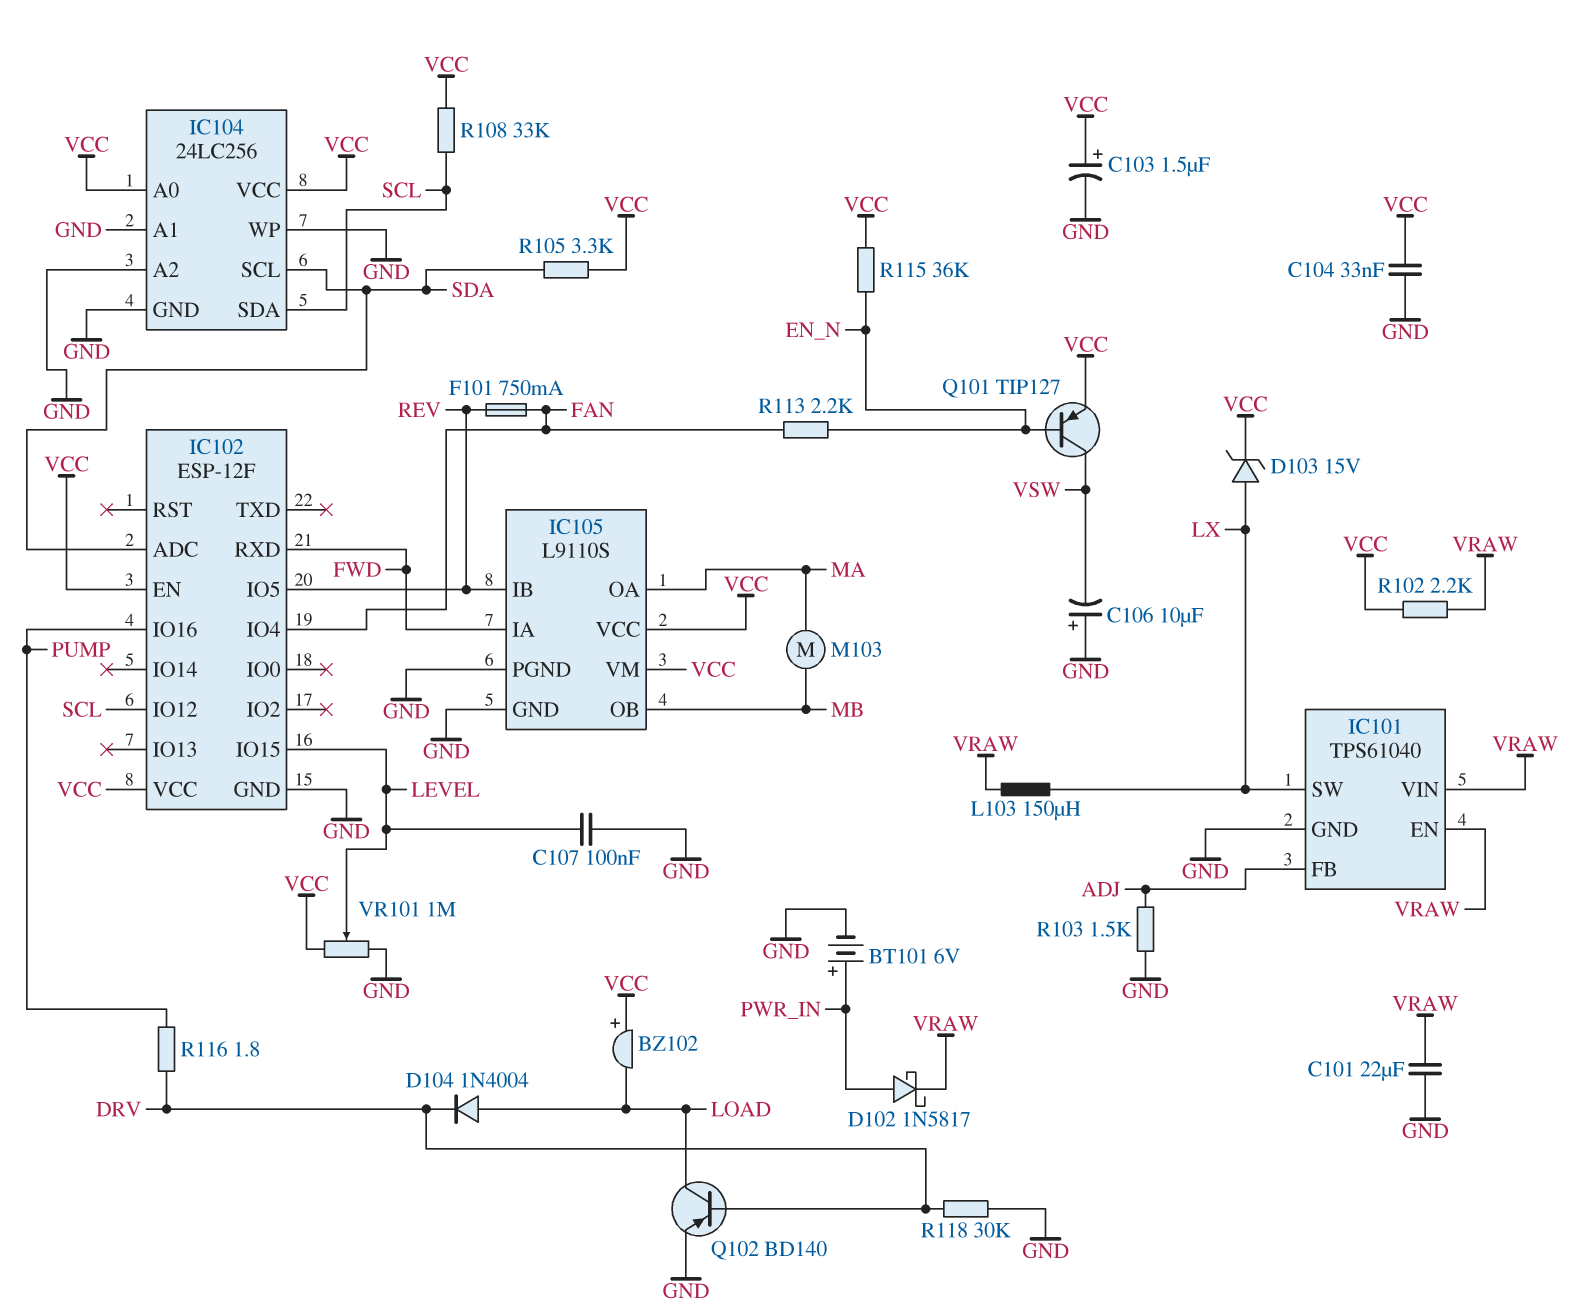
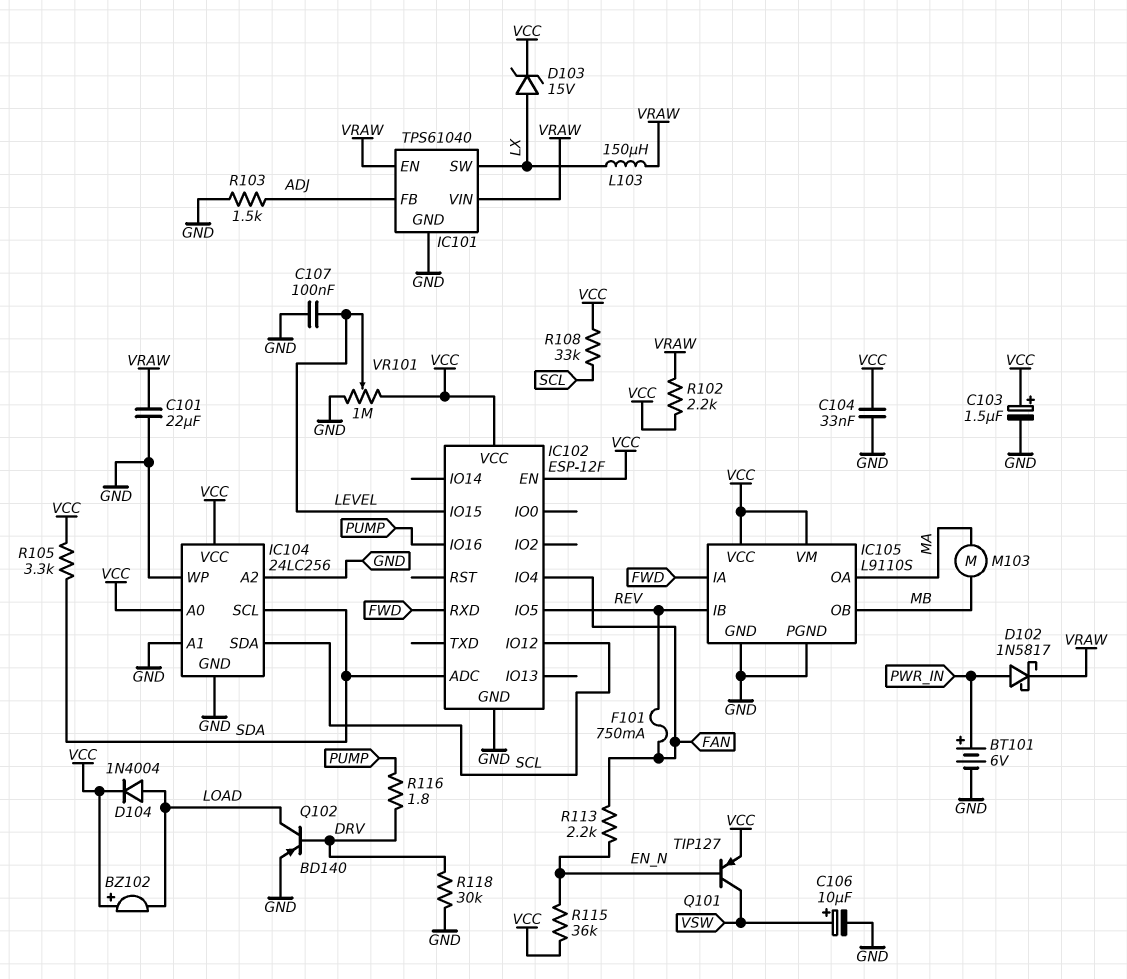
C106: 10uF (plus GND, minus VSW) -> 10uF (plus VSW, minus GND)
D104: diode 1N4004 (A LOAD, K DRV) -> diode 1N4004 (A LOAD, K VCC)

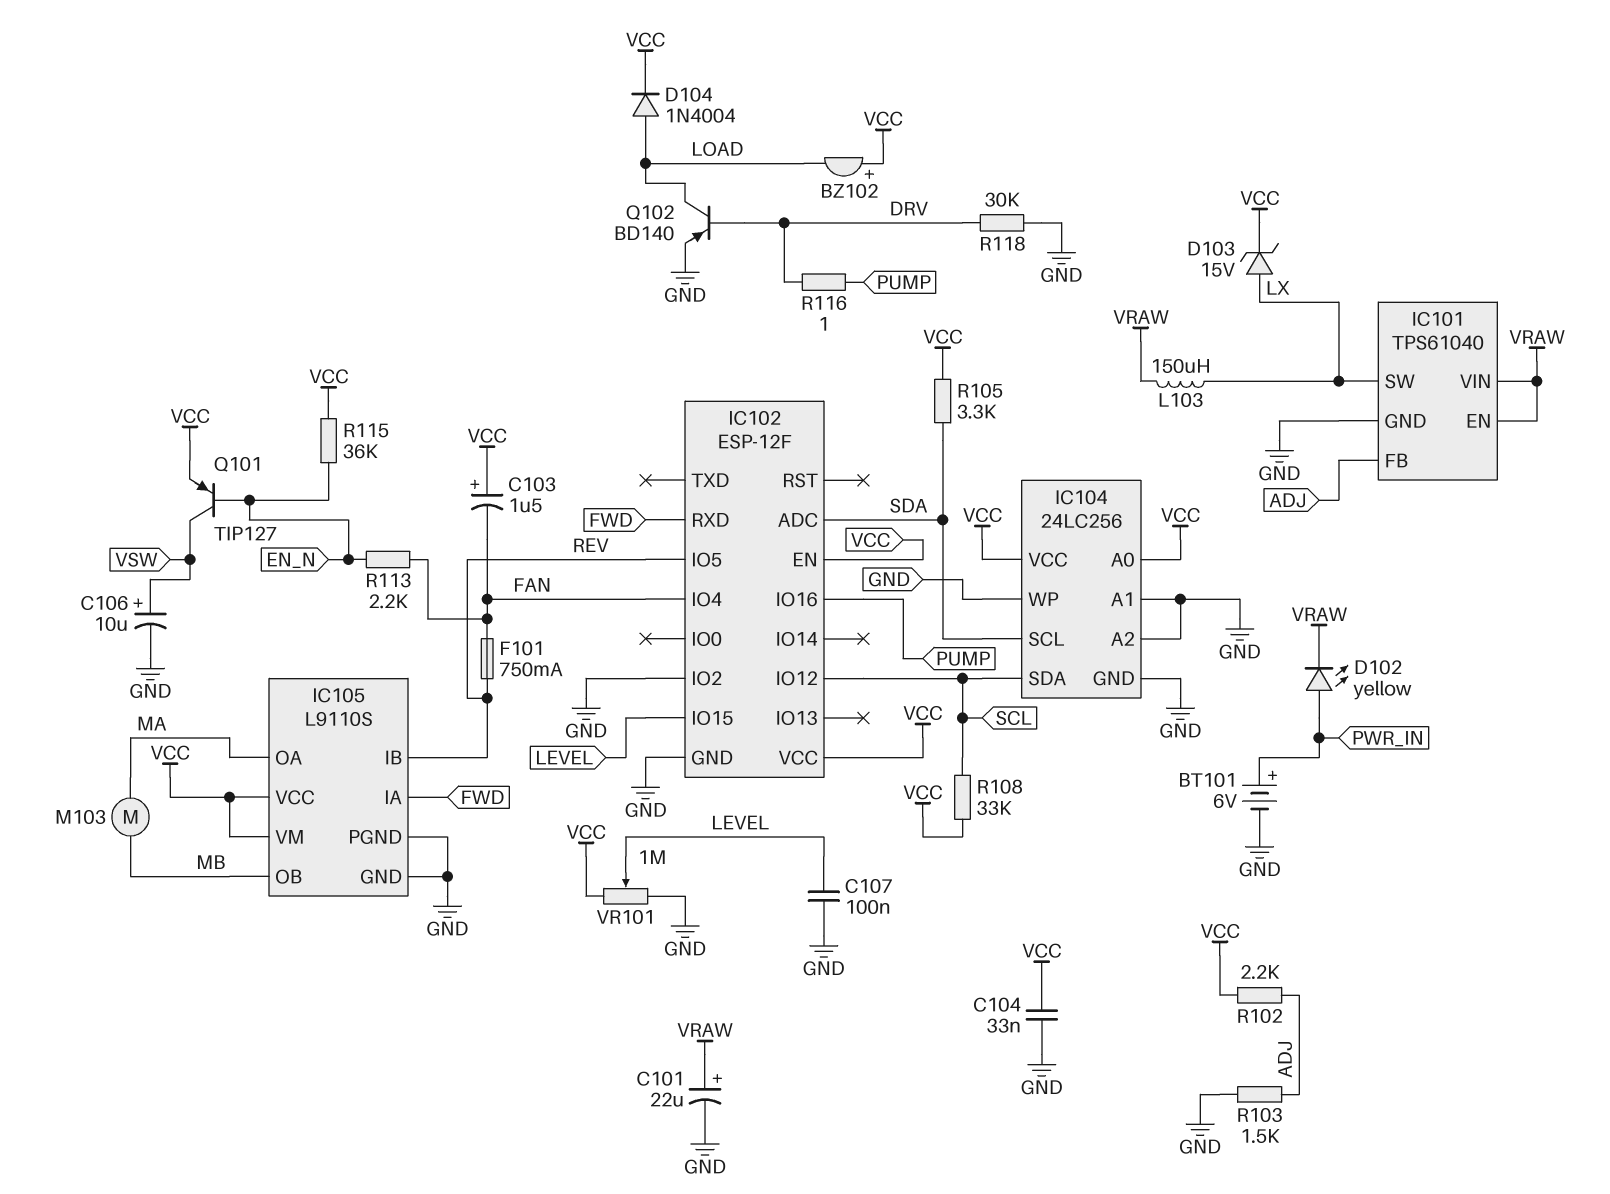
C101: 22uF (GND, VRAW) -> 22uF (plus VRAW, minus GND)
C103: 1.5uF (plus VCC, minus GND) -> 1.5uF (plus VCC, minus FAN)
D102: schottky 1N5817 (A PWR_IN, K VRAW) -> LED yellow (A PWR_IN, K VRAW)
IC102 pin IO2: none -> GND
R102: 2.2k (VCC, VRAW) -> 2.2k (ADJ, VCC)
R116: 1.8 (DRV, PUMP) -> 1 (DRV, PUMP)

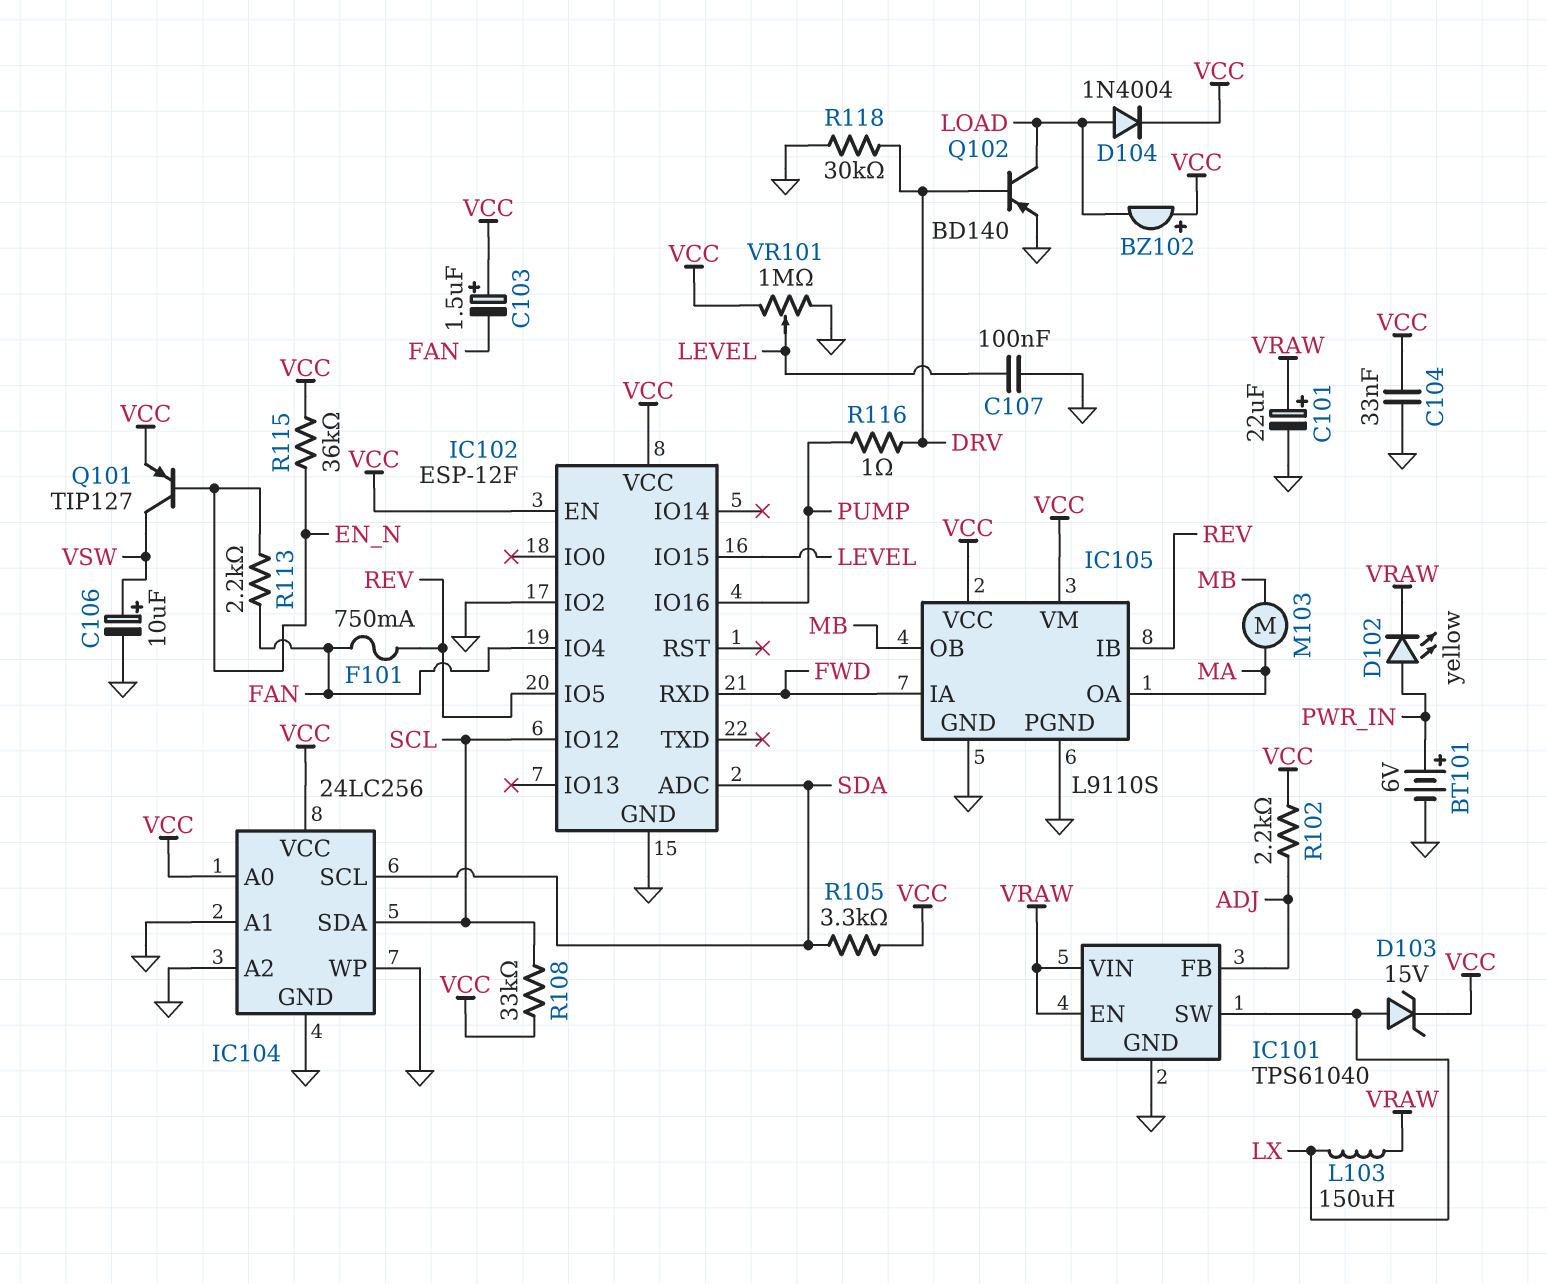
R103: 1.5k (ADJ, GND) -> none

